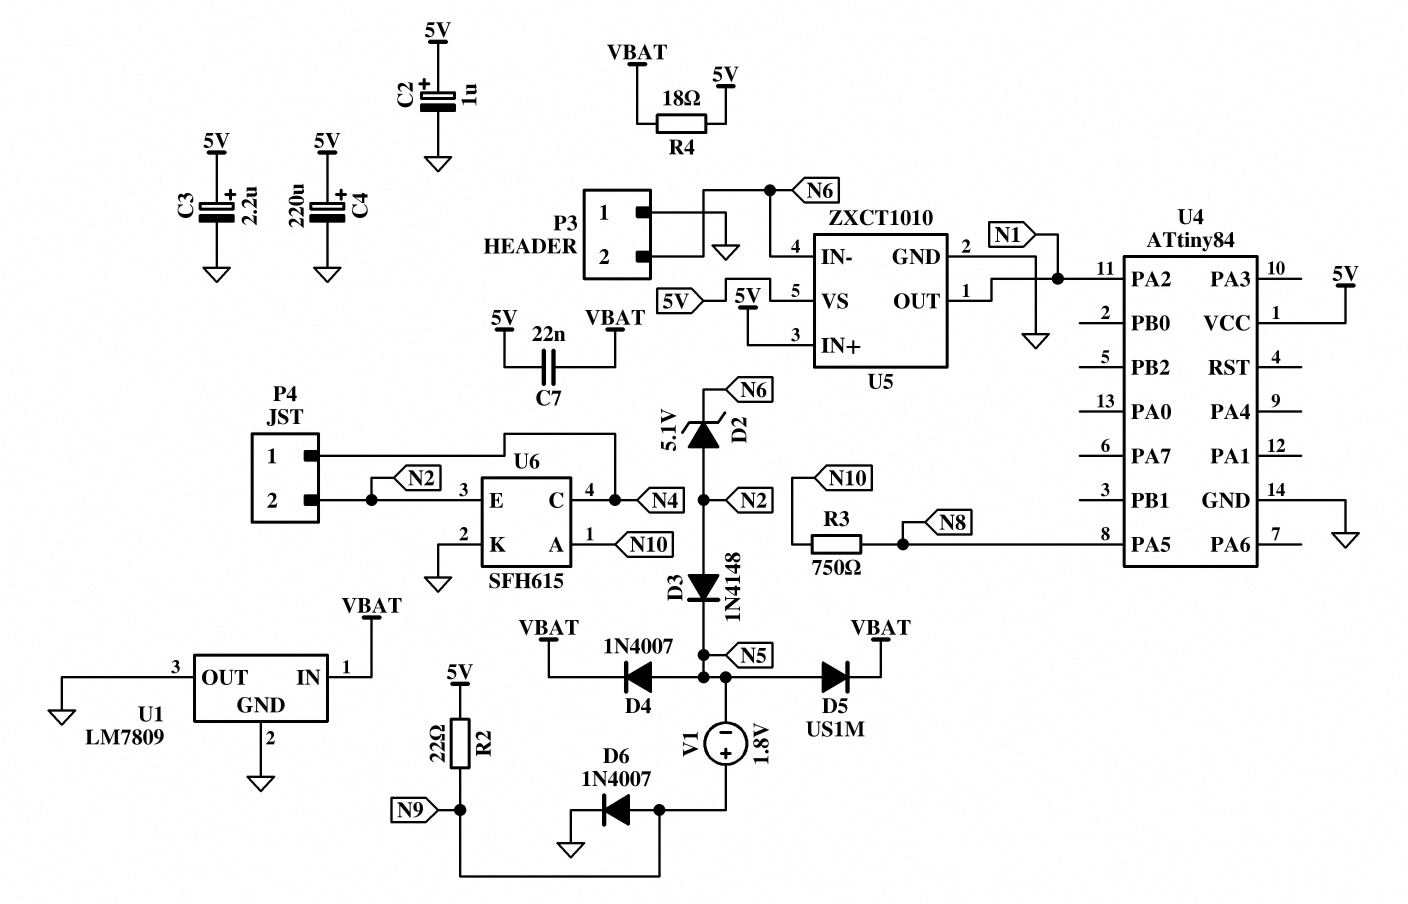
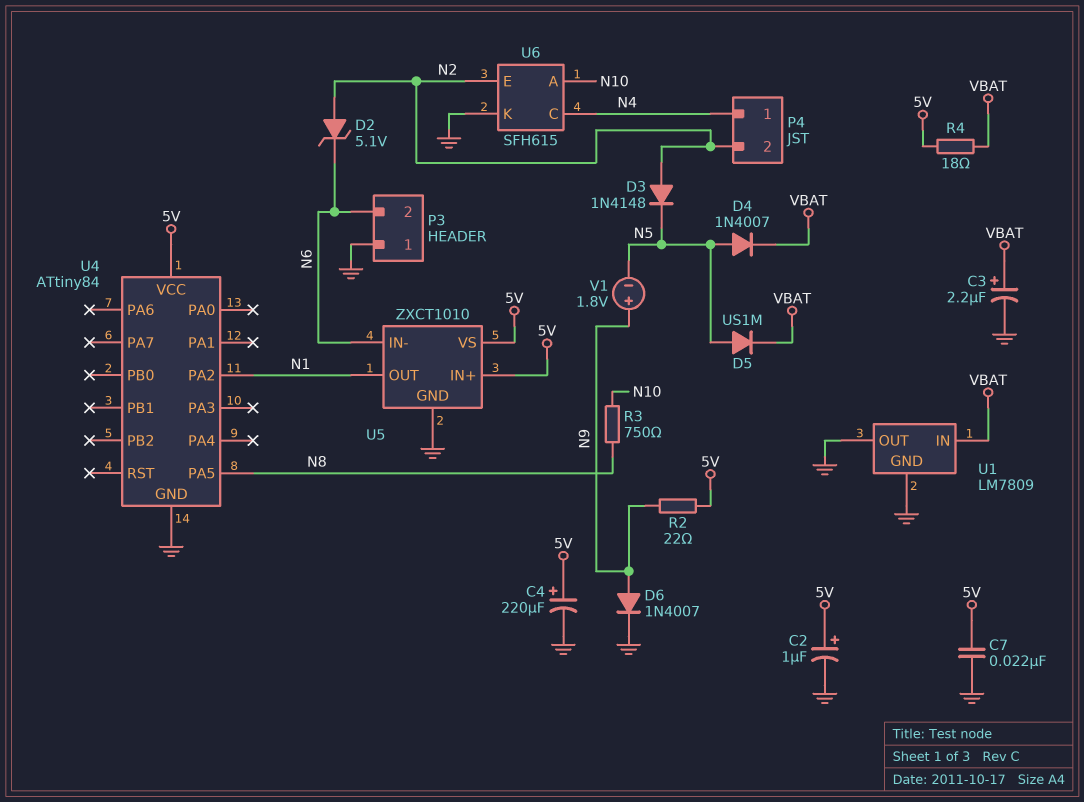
C3: 2.2uF (plus 5V, minus GND) -> 2.2uF (plus VBAT, minus GND)
C7: 22nF (5V, VBAT) -> 22nF (5V, GND)

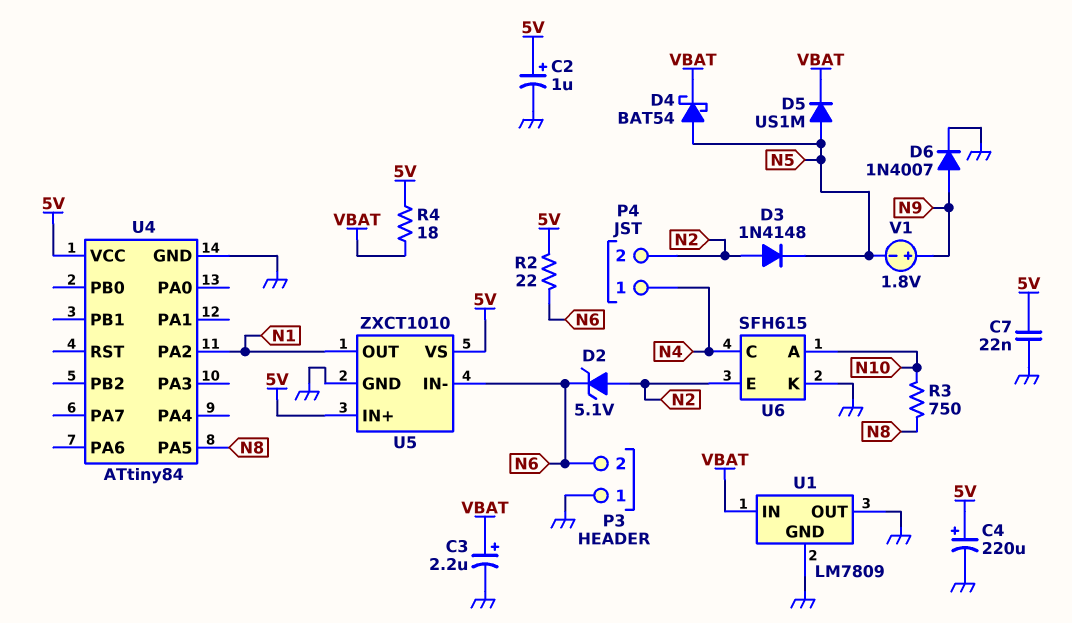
D4: diode 1N4007 (A N5, K VBAT) -> schottky BAT54 (A N5, K VBAT)
R2: 22 (5V, N9) -> 22 (5V, N6)

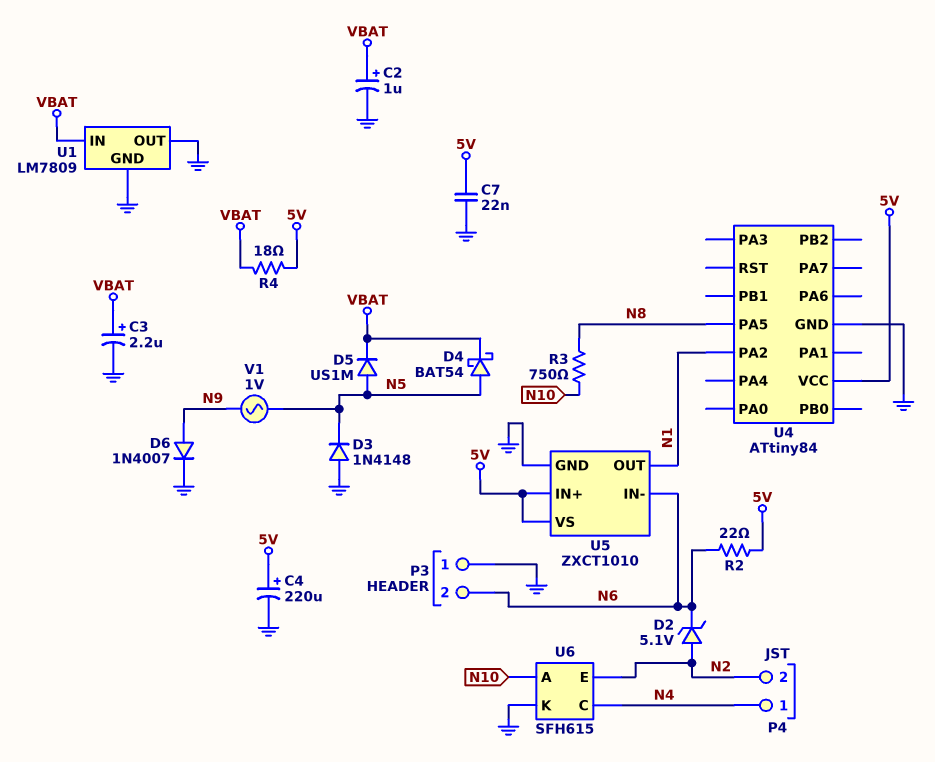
C2: 1uF (plus 5V, minus GND) -> 1uF (plus VBAT, minus GND)
D3: diode 1N4148 (A N2, K N5) -> diode 1N4148 (A GND, K N5)
V1: 1.8V (plus N9, minus N5) -> AC 1V (N5, N9)

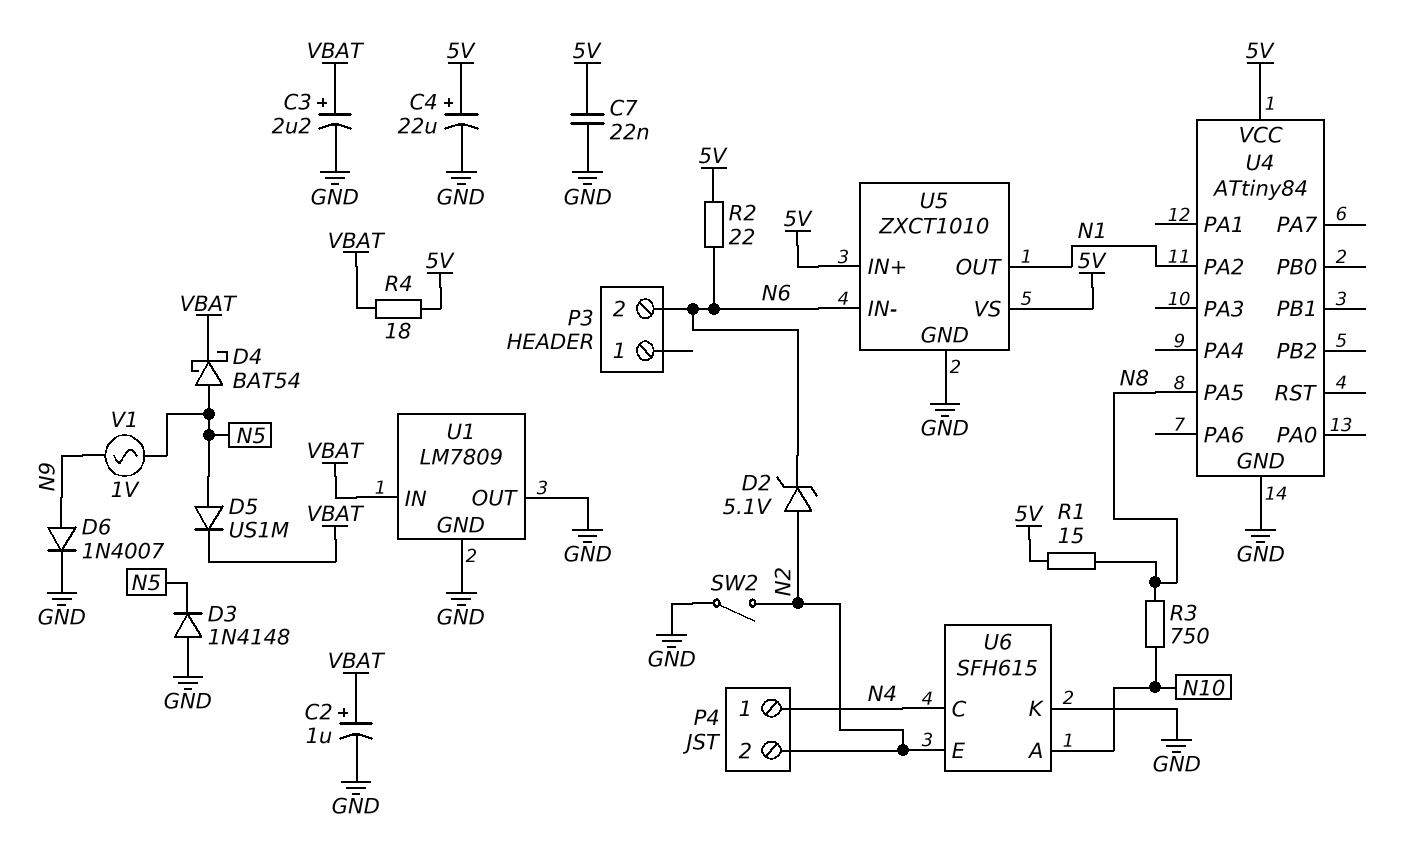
C4: 220uF (plus 5V, minus GND) -> 22uF (plus 5V, minus GND)
P3 pin 1: GND -> none
R1: none -> 15 (5V, N8)
SW2: none -> switch (GND, N2)

